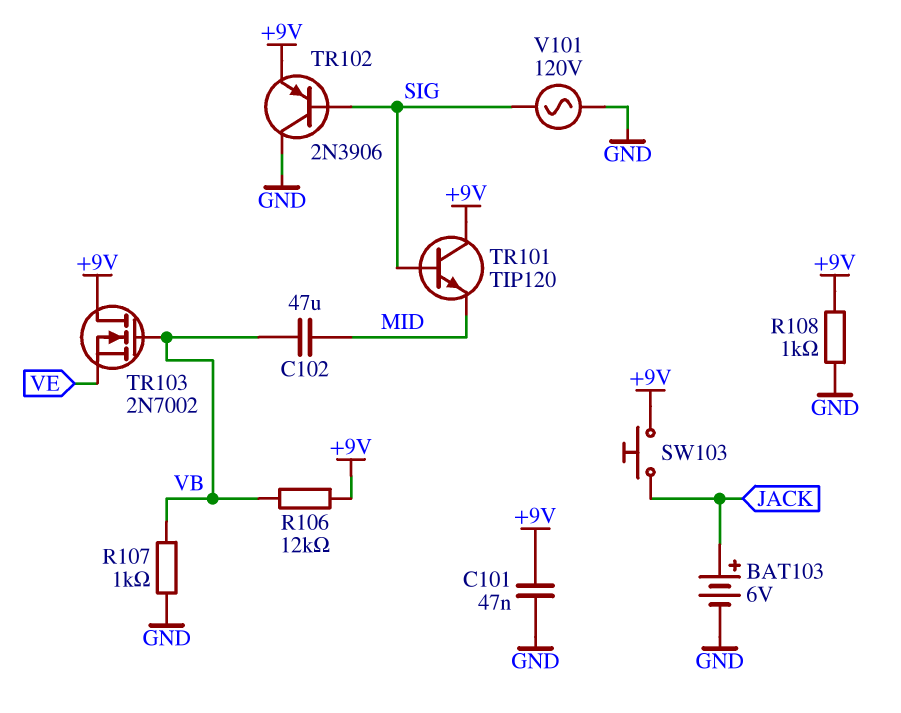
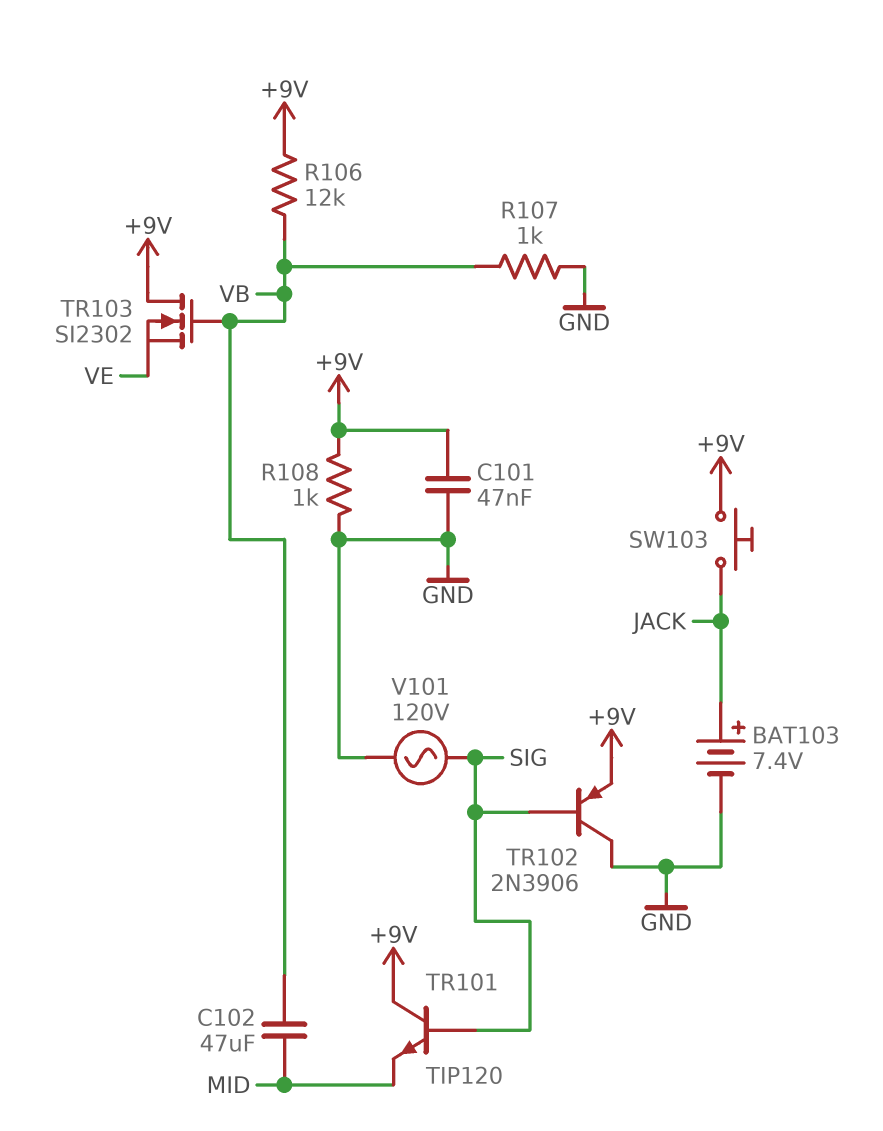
BAT103: 6V (plus JACK, minus GND) -> 7.4V (plus JACK, minus GND)
TR103: NMOS 2N7002 (G VB, D +9V, S VE) -> NMOS SI2302 (G VB, D +9V, S VE)

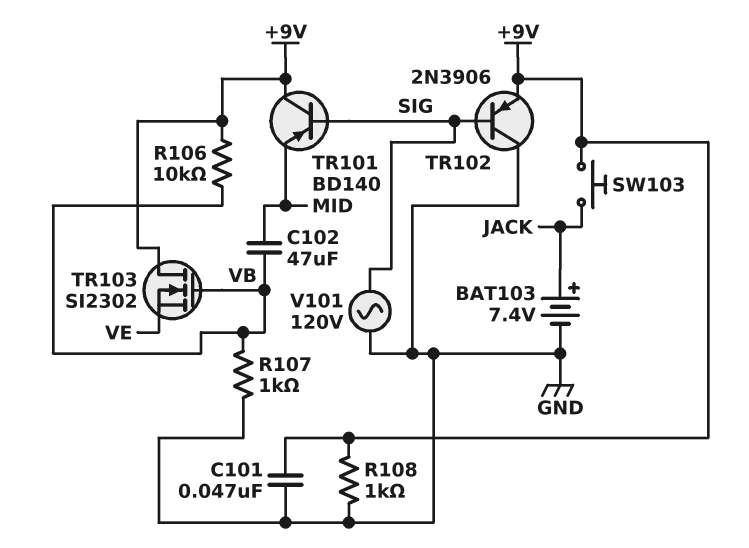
R106: 12k (+9V, VB) -> 10k (+9V, VB)
TR101: NPN TIP120 (B SIG, C +9V, E MID) -> PNP BD140 (B SIG, C +9V, E MID)

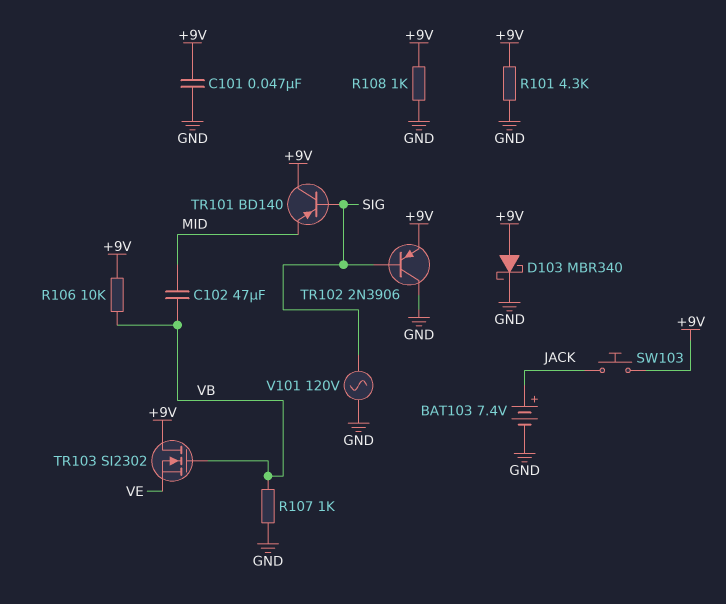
D103: none -> schottky MBR340 (A +9V, K GND)
R101: none -> 4.3k (+9V, GND)

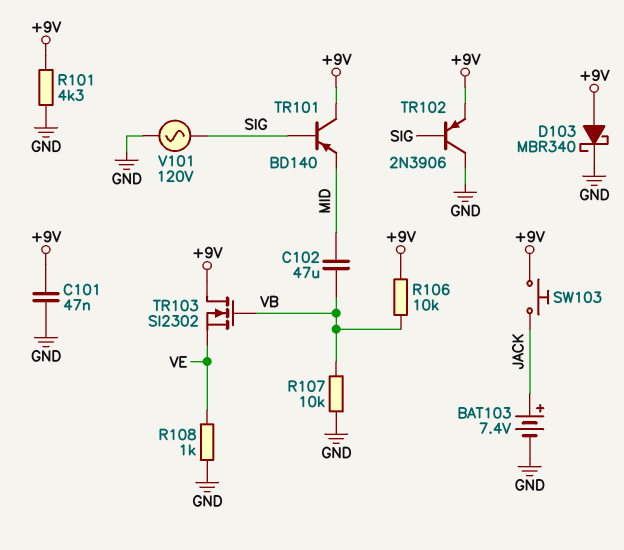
R107: 1k (GND, VB) -> 10k (GND, VB)
R108: 1k (+9V, GND) -> 1k (GND, VE)

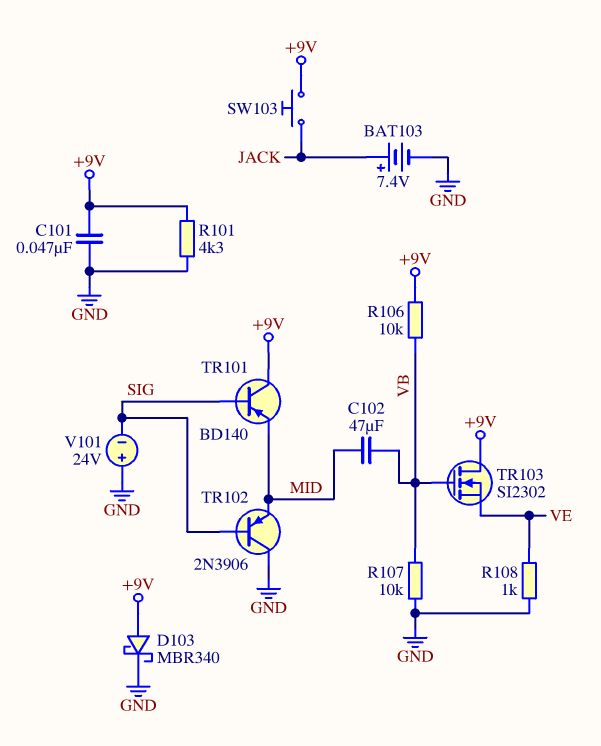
TR102: PNP 2N3906 (B SIG, C GND, E +9V) -> PNP 2N3906 (B SIG, C GND, E MID)
V101: AC 120V (GND, SIG) -> 24V (plus GND, minus SIG)

